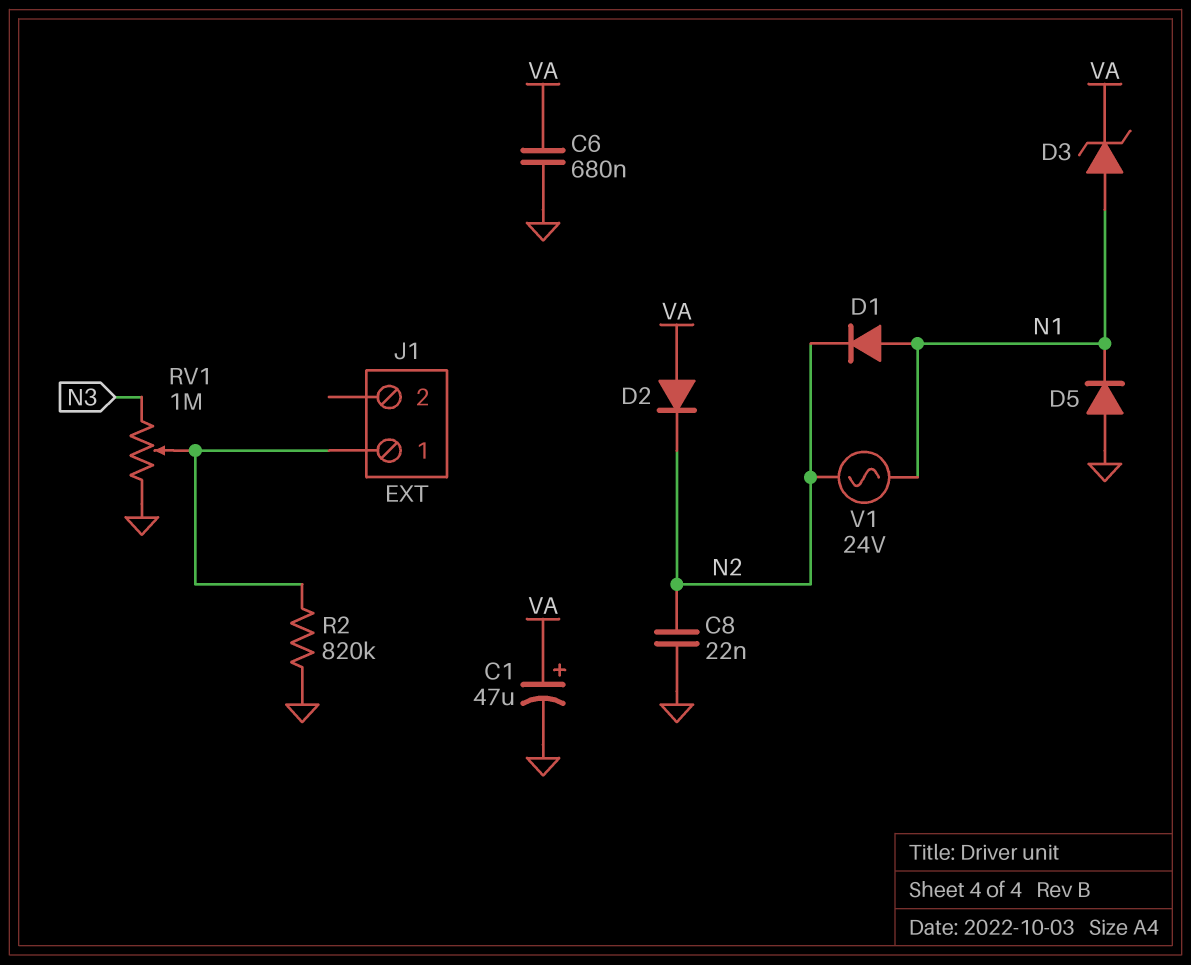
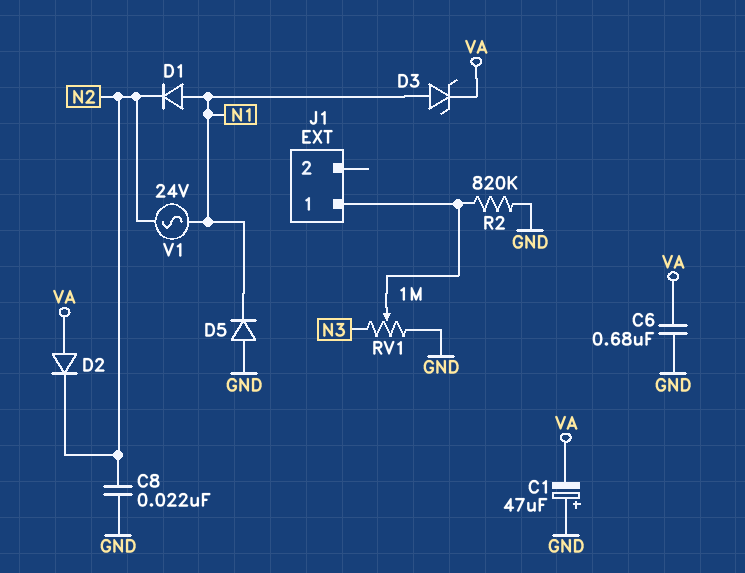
C1: 47uF (plus VA, minus GND) -> 47uF (plus GND, minus VA)

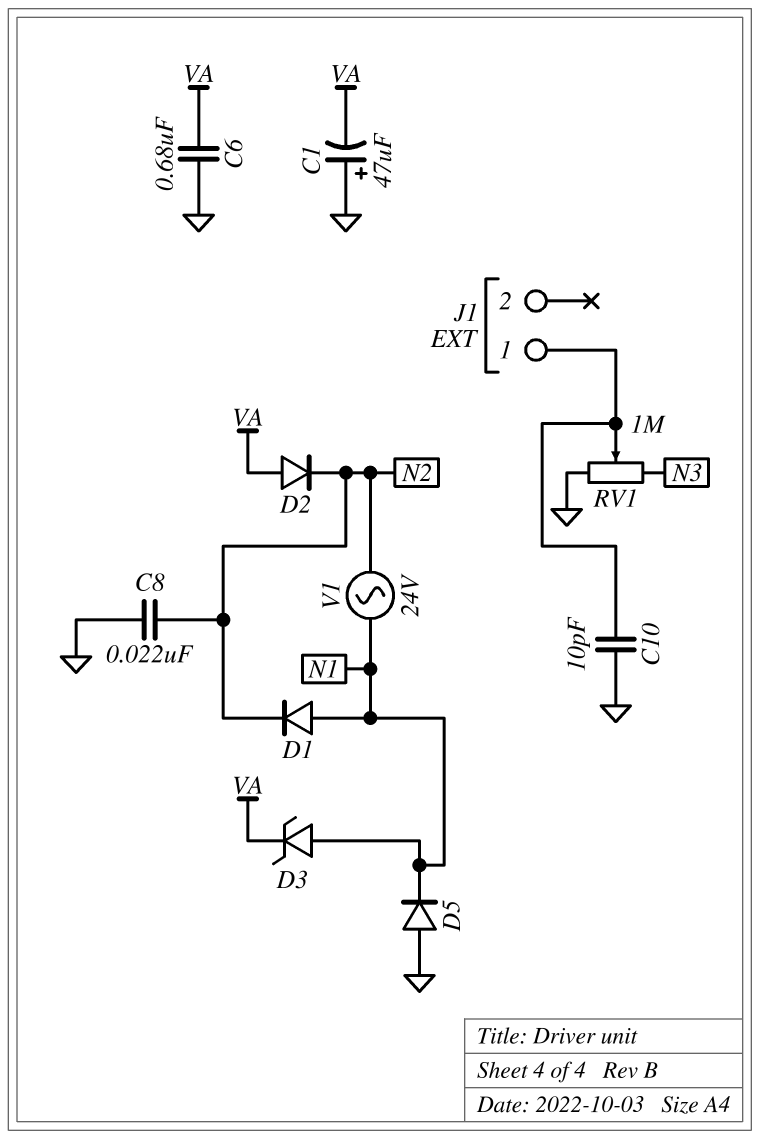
C10: none -> 10pF (GND, J1/1)
R2: 820k (GND, J1/1) -> none

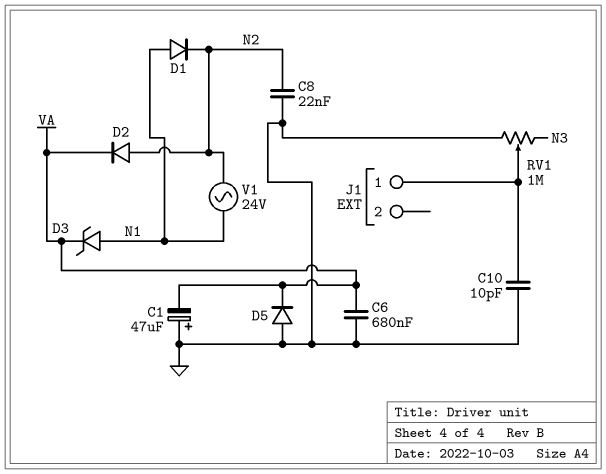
D2: diode (A VA, K N2) -> diode (A N2, K VA)
D5: diode (A GND, K N1) -> diode (A GND, K VA)

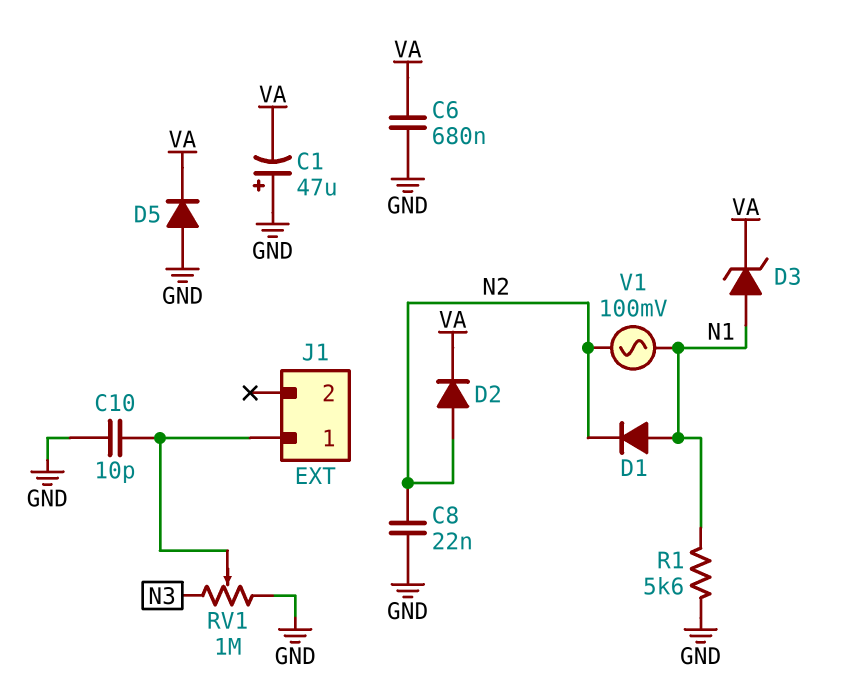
R1: none -> 5.6k (GND, N1)
V1: AC 24V (N1, N2) -> AC 100mV (N1, N2)

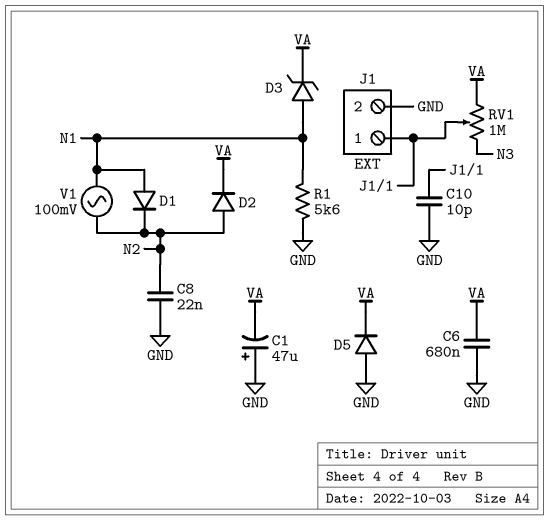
J1 pin 2: none -> GND
RV1: 1M (GND, N3, wiper J1/1) -> 1M (N3, VA, wiper J1/1)

